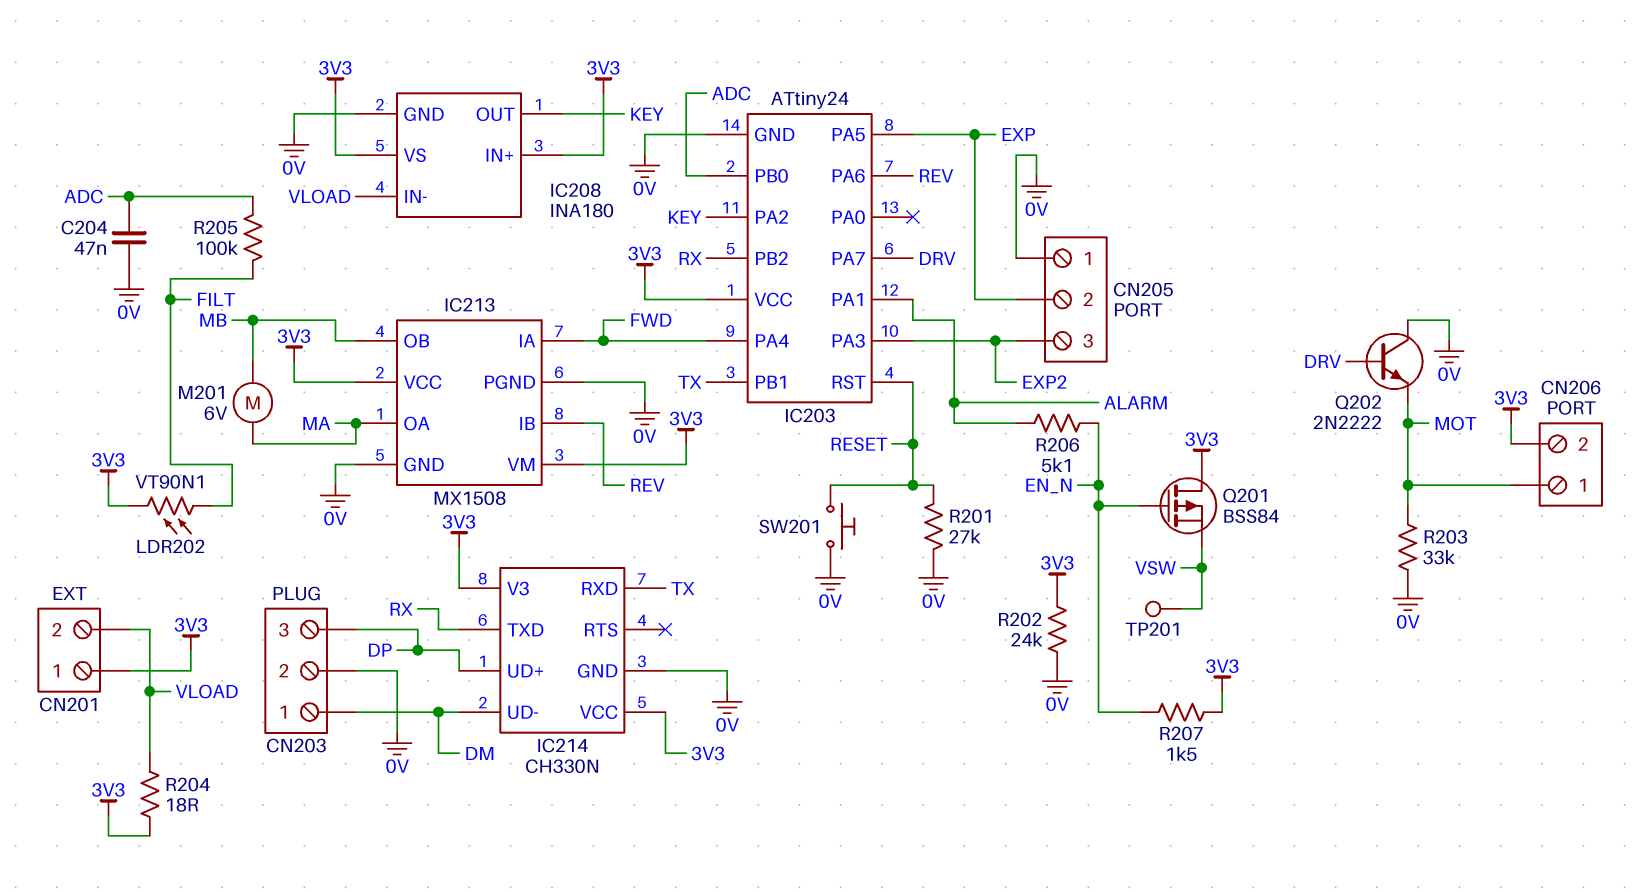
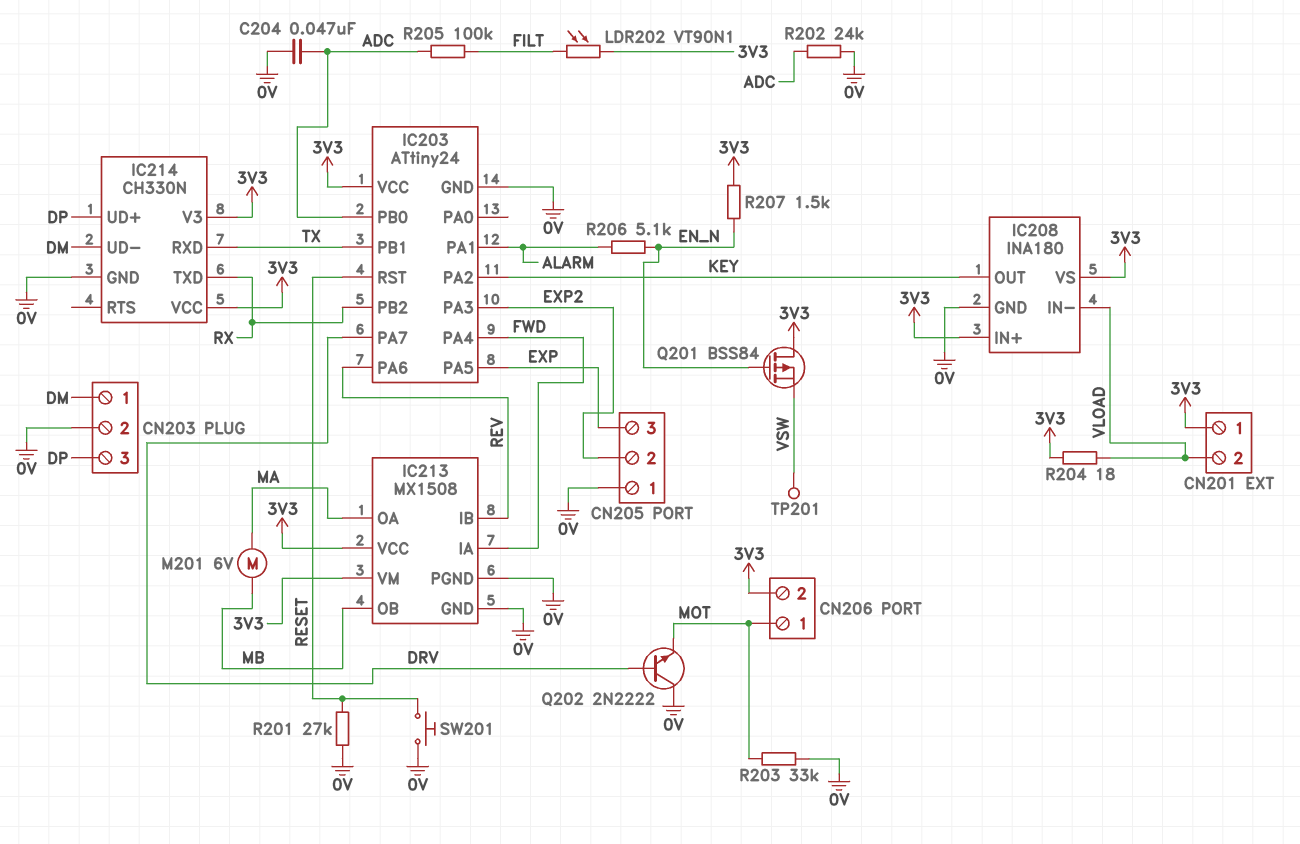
CN205 pin 2: EXP -> EXP2
CN205 pin 3: EXP2 -> EXP
R202: 24k (0V, 3V3) -> 24k (0V, ADC)

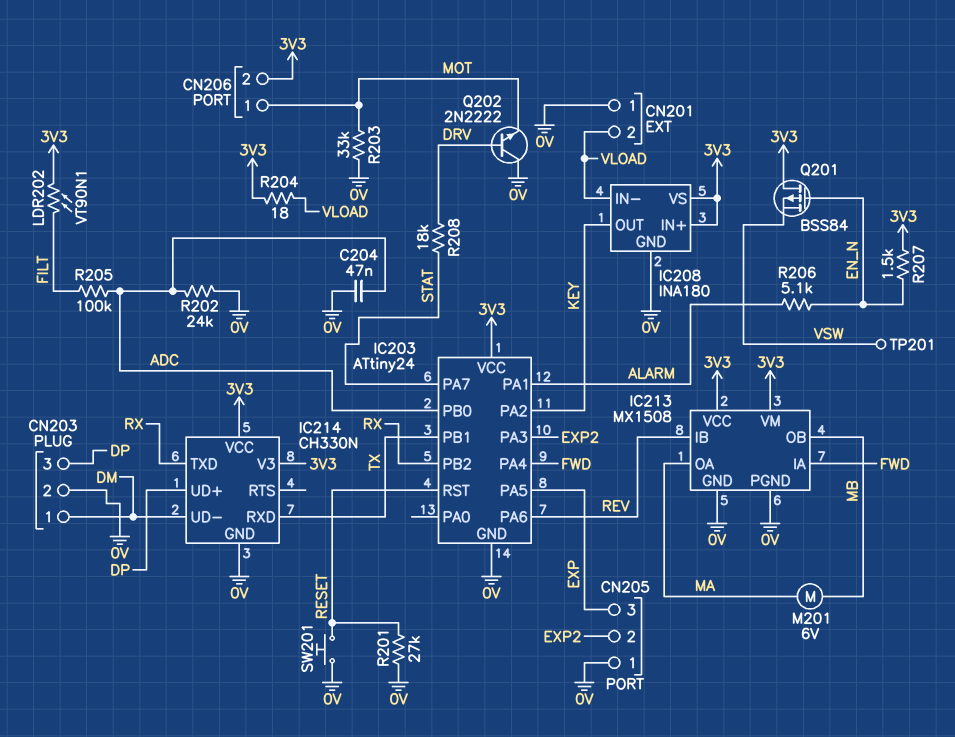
CN201 pin 1: 3V3 -> 0V
IC203 pin PA7: DRV -> STAT
R208: none -> 18k (DRV, STAT)

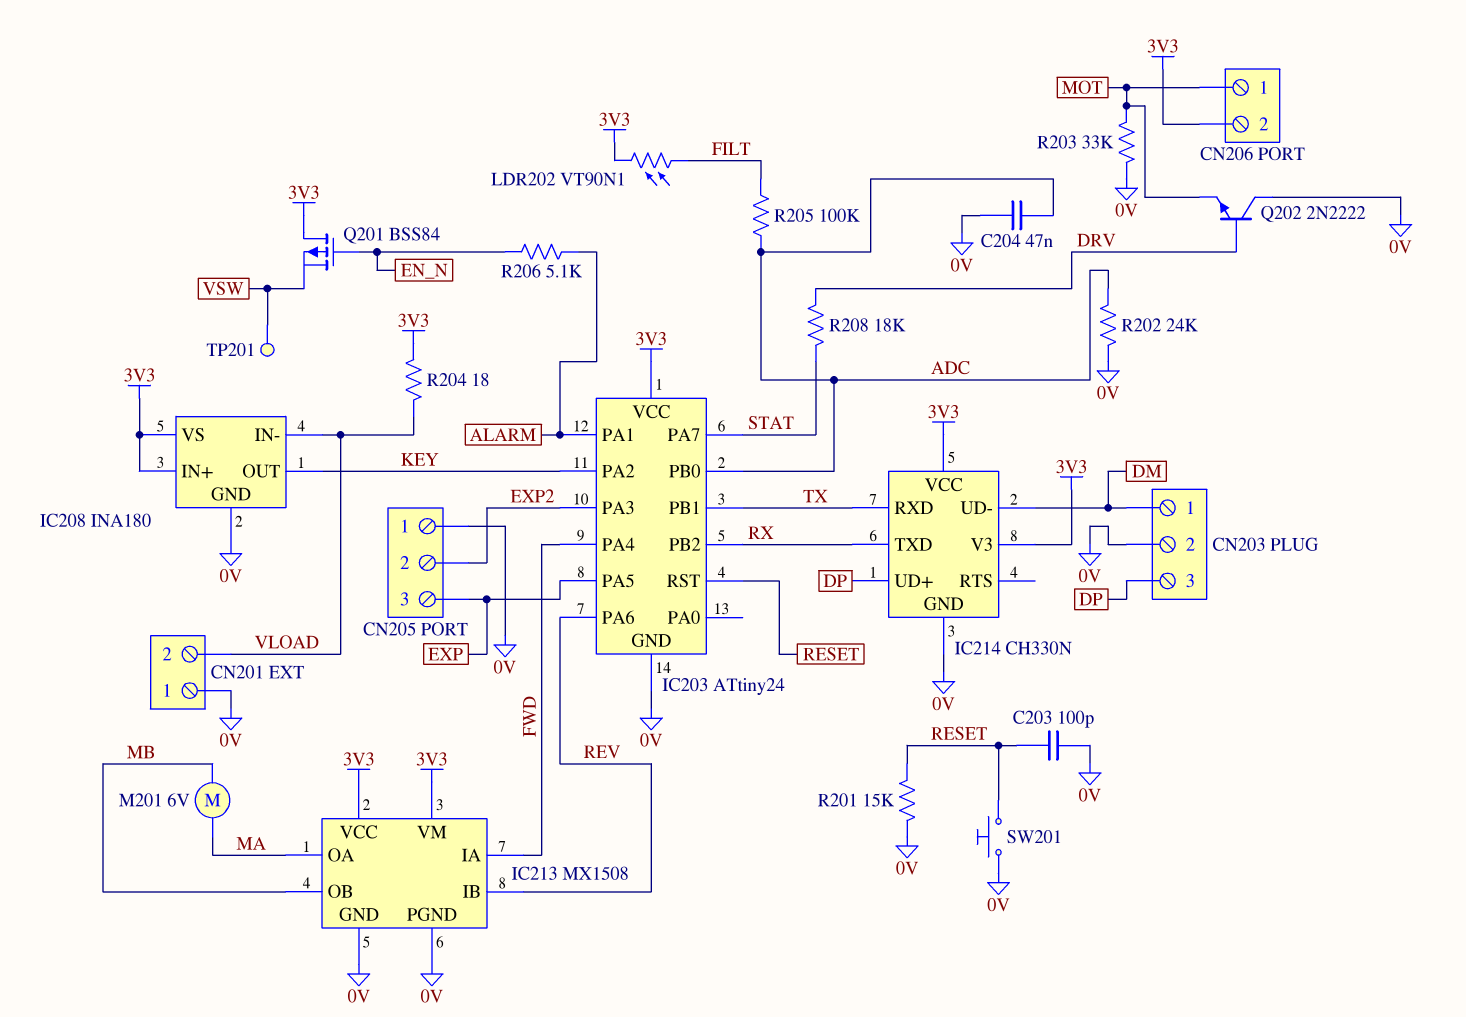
C203: none -> 100pF (0V, RESET)
R201: 27k (0V, RESET) -> 15k (0V, RESET)
R207: 1.5k (3V3, EN_N) -> none

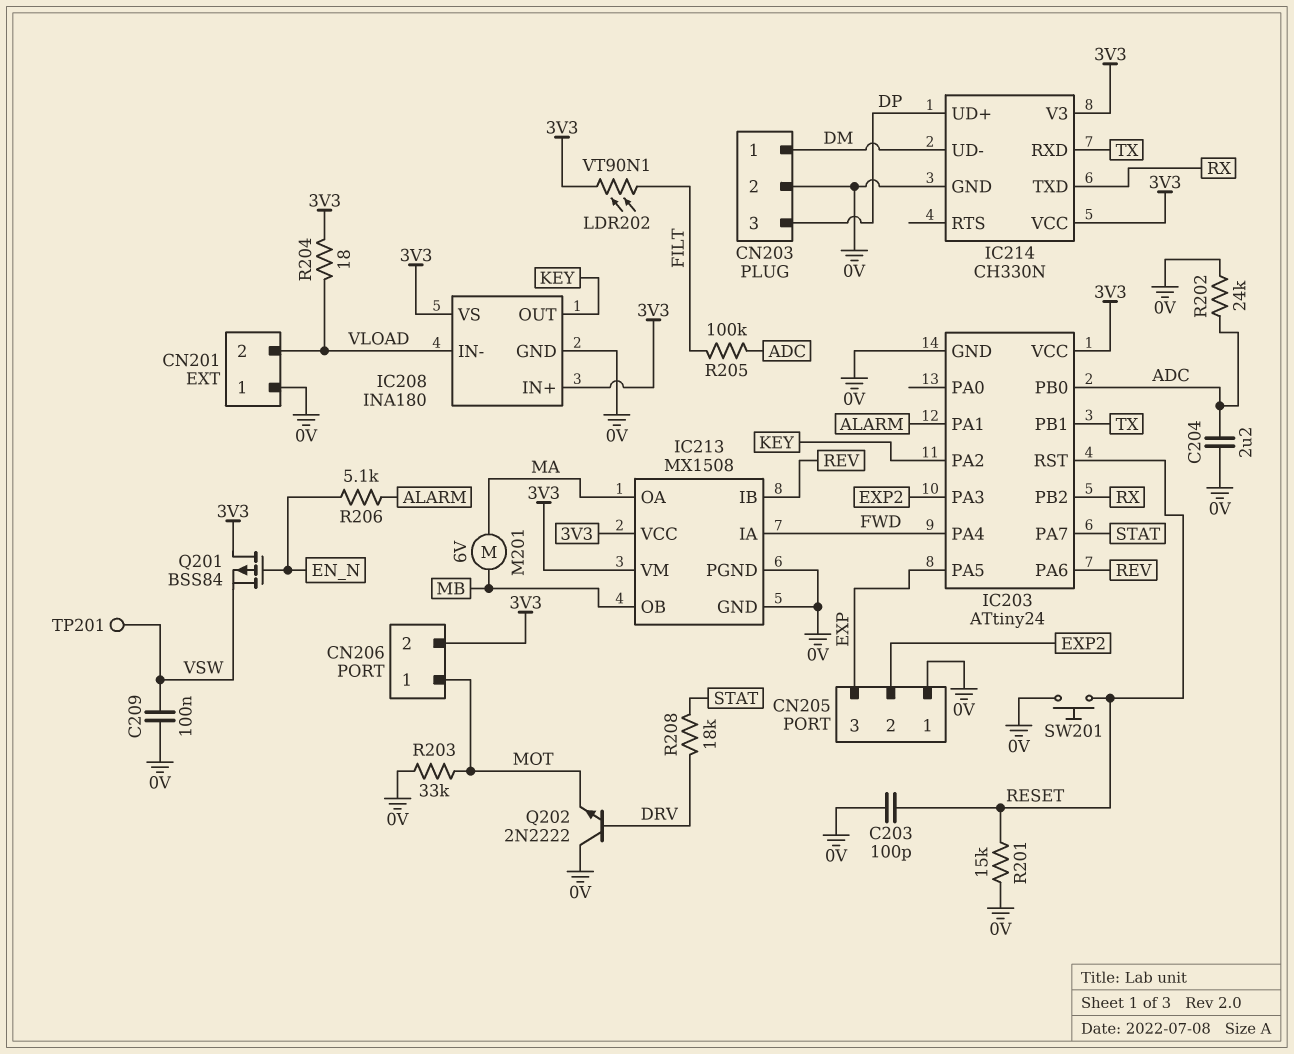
C204: 47nF (0V, ADC) -> 2.2uF (0V, ADC)
C209: none -> 100nF (0V, VSW)

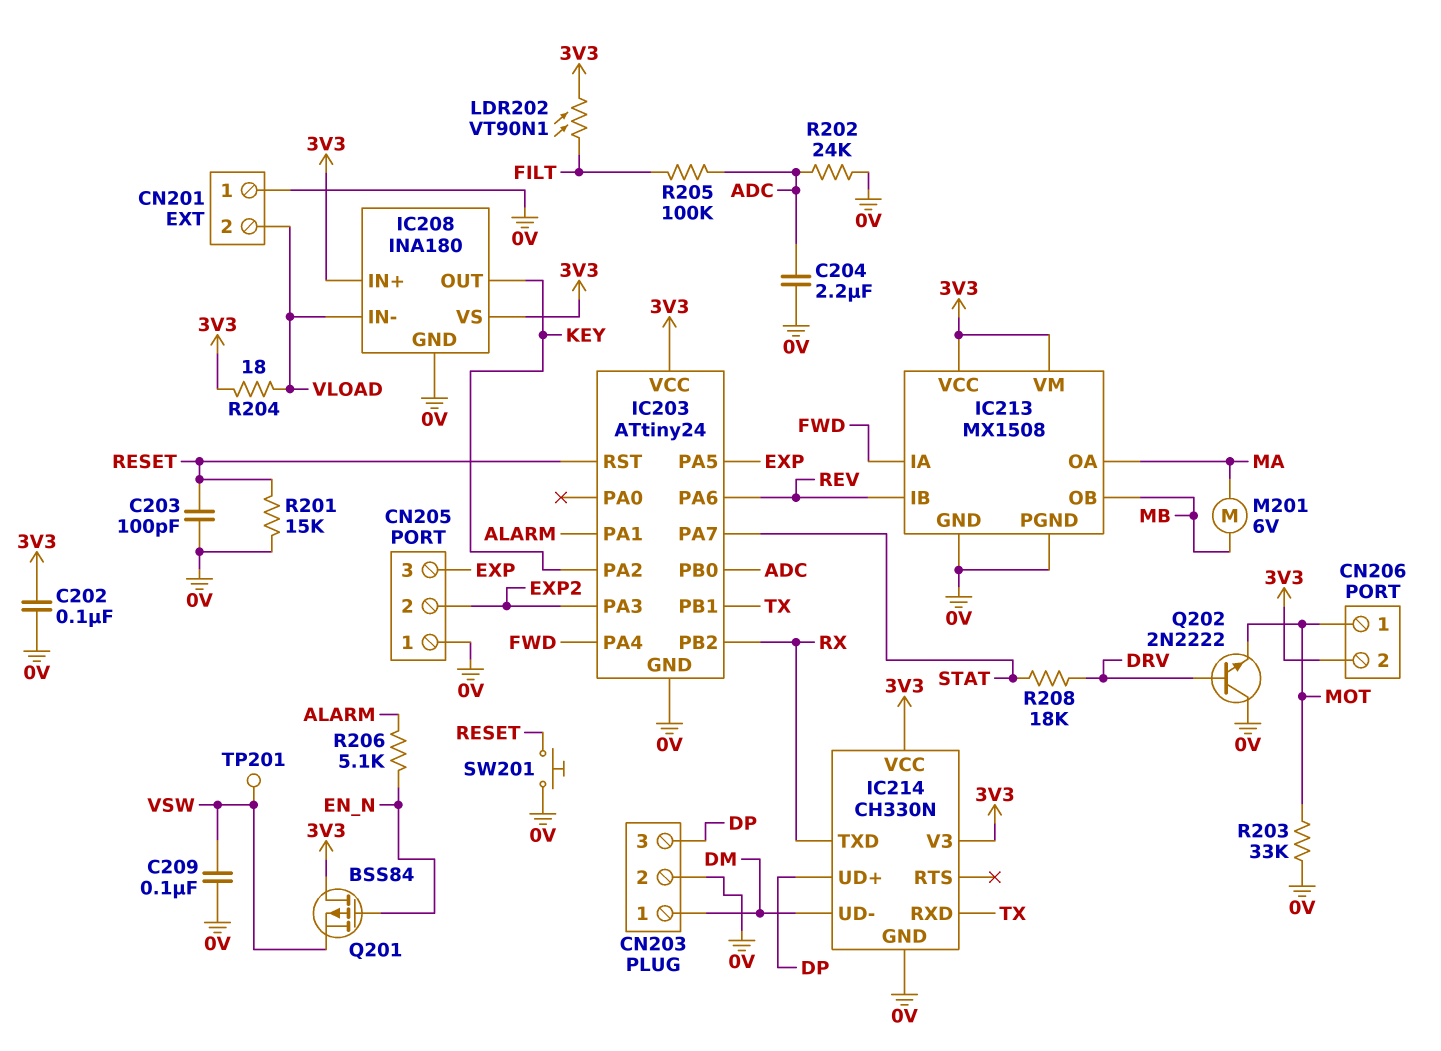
C202: none -> 100nF (0V, 3V3)

